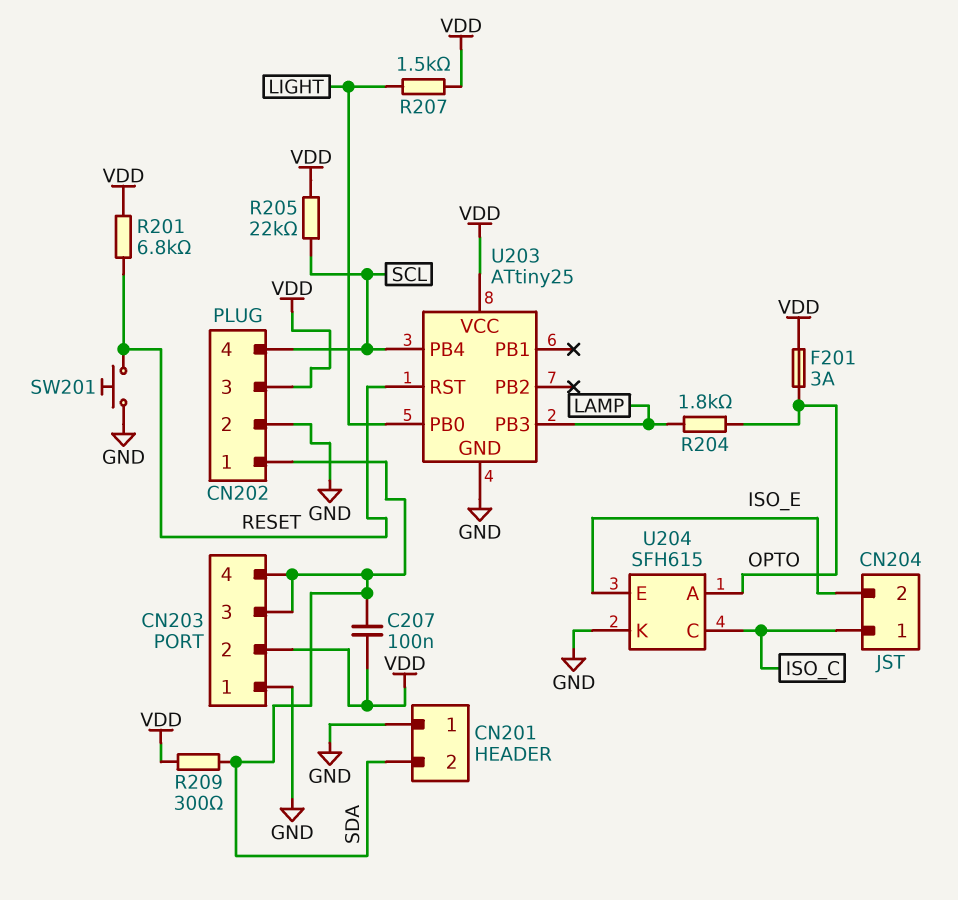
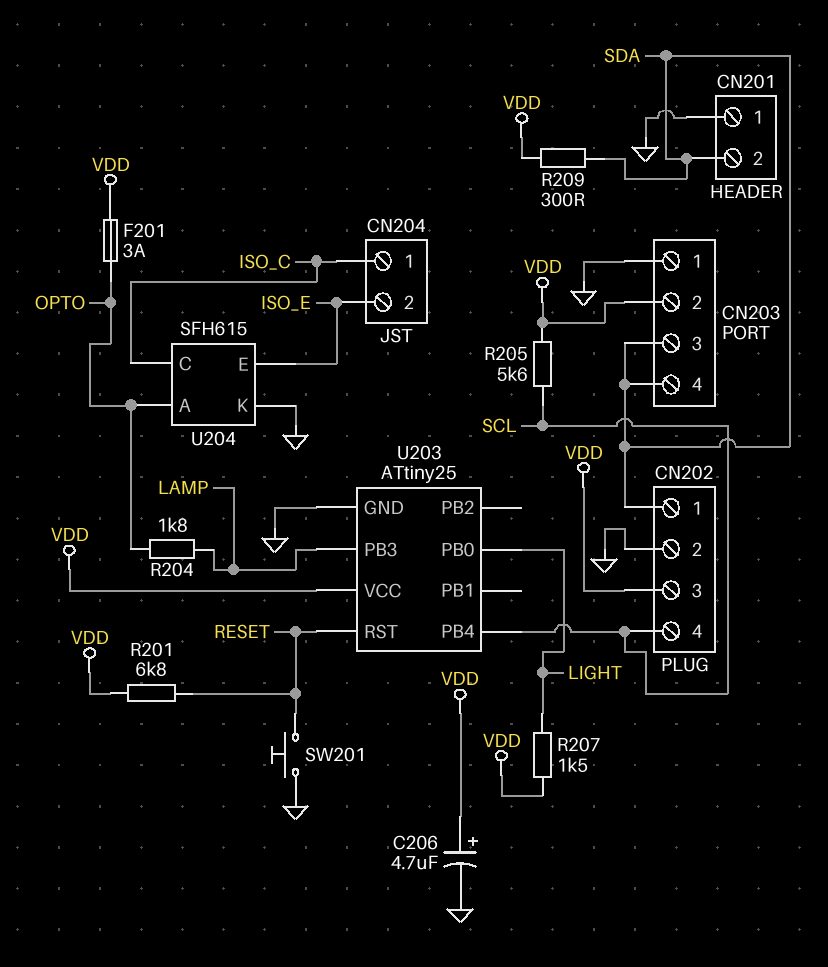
C206: none -> 4.7uF (plus VDD, minus GND)
C207: 100nF (SDA, VDD) -> none
R205: 22k (SCL, VDD) -> 5.6k (SCL, VDD)

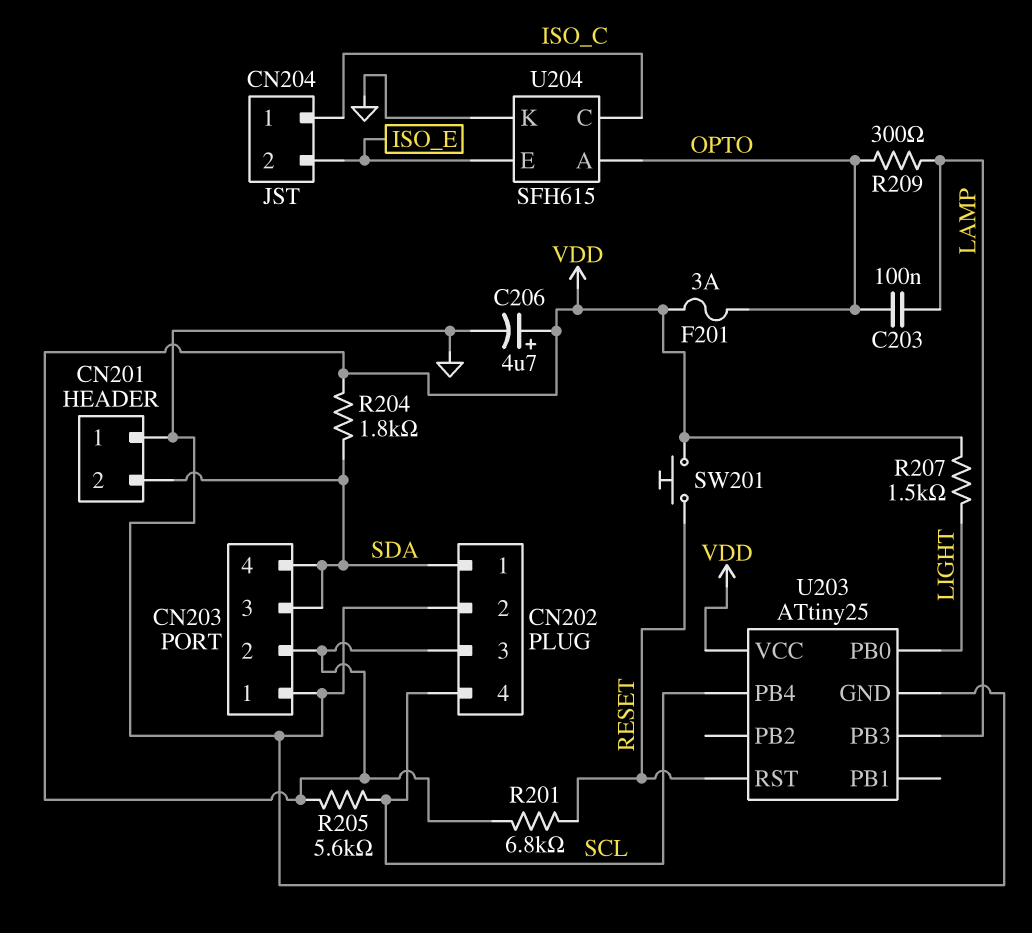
C203: none -> 100nF (LAMP, OPTO)
R204: 1.8k (LAMP, OPTO) -> 1.8k (SDA, VDD)
R209: 300 (SDA, VDD) -> 300 (LAMP, OPTO)
SW201: button (GND, RESET) -> button (RESET, VDD)

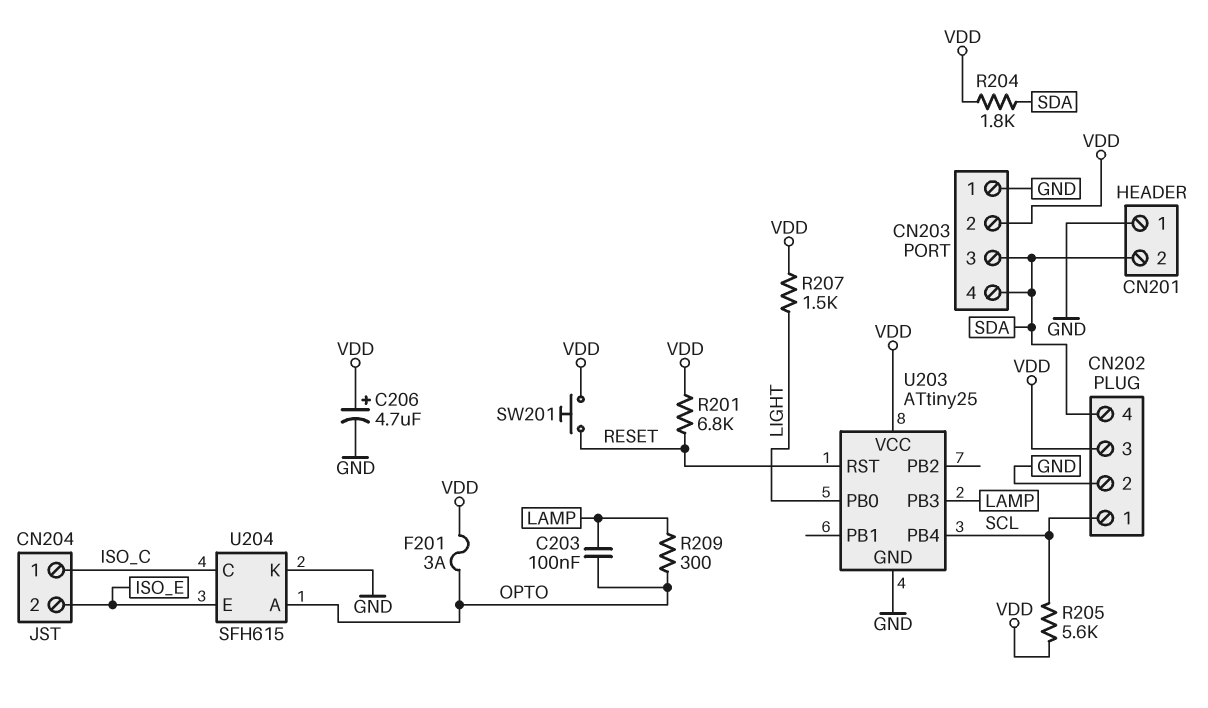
CN202 pin 1: SDA -> SCL
CN202 pin 4: SCL -> SDA

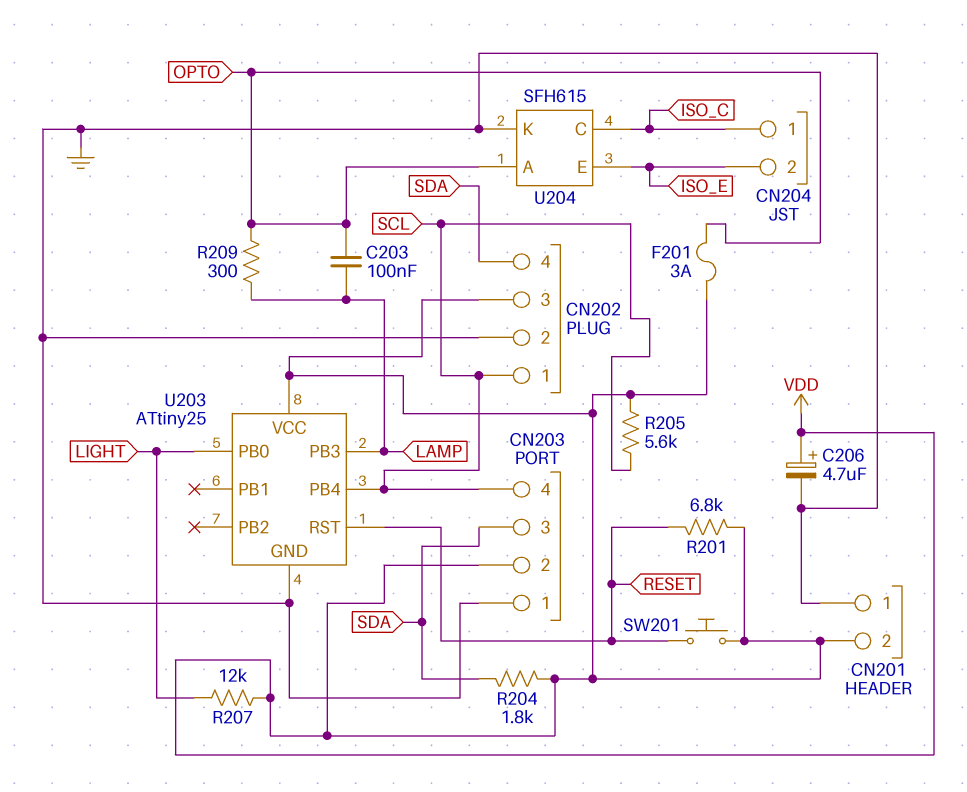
CN201 pin 2: SDA -> VDD
CN203 pin 4: SDA -> SCL
R207: 1.5k (LIGHT, VDD) -> 12k (LIGHT, VDD)

